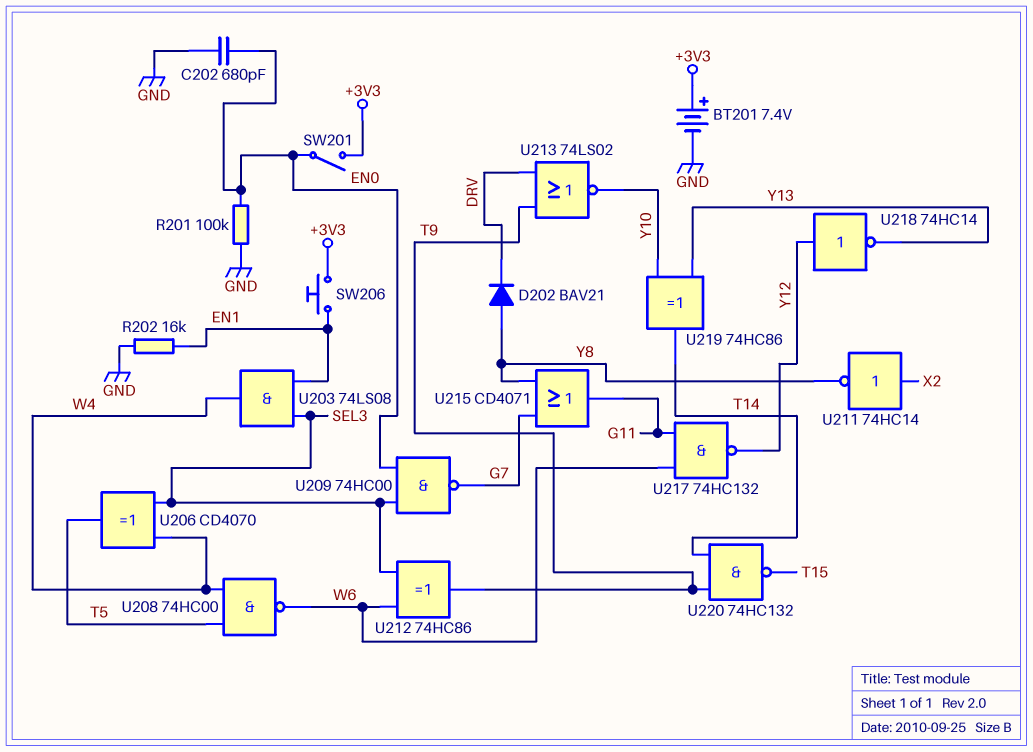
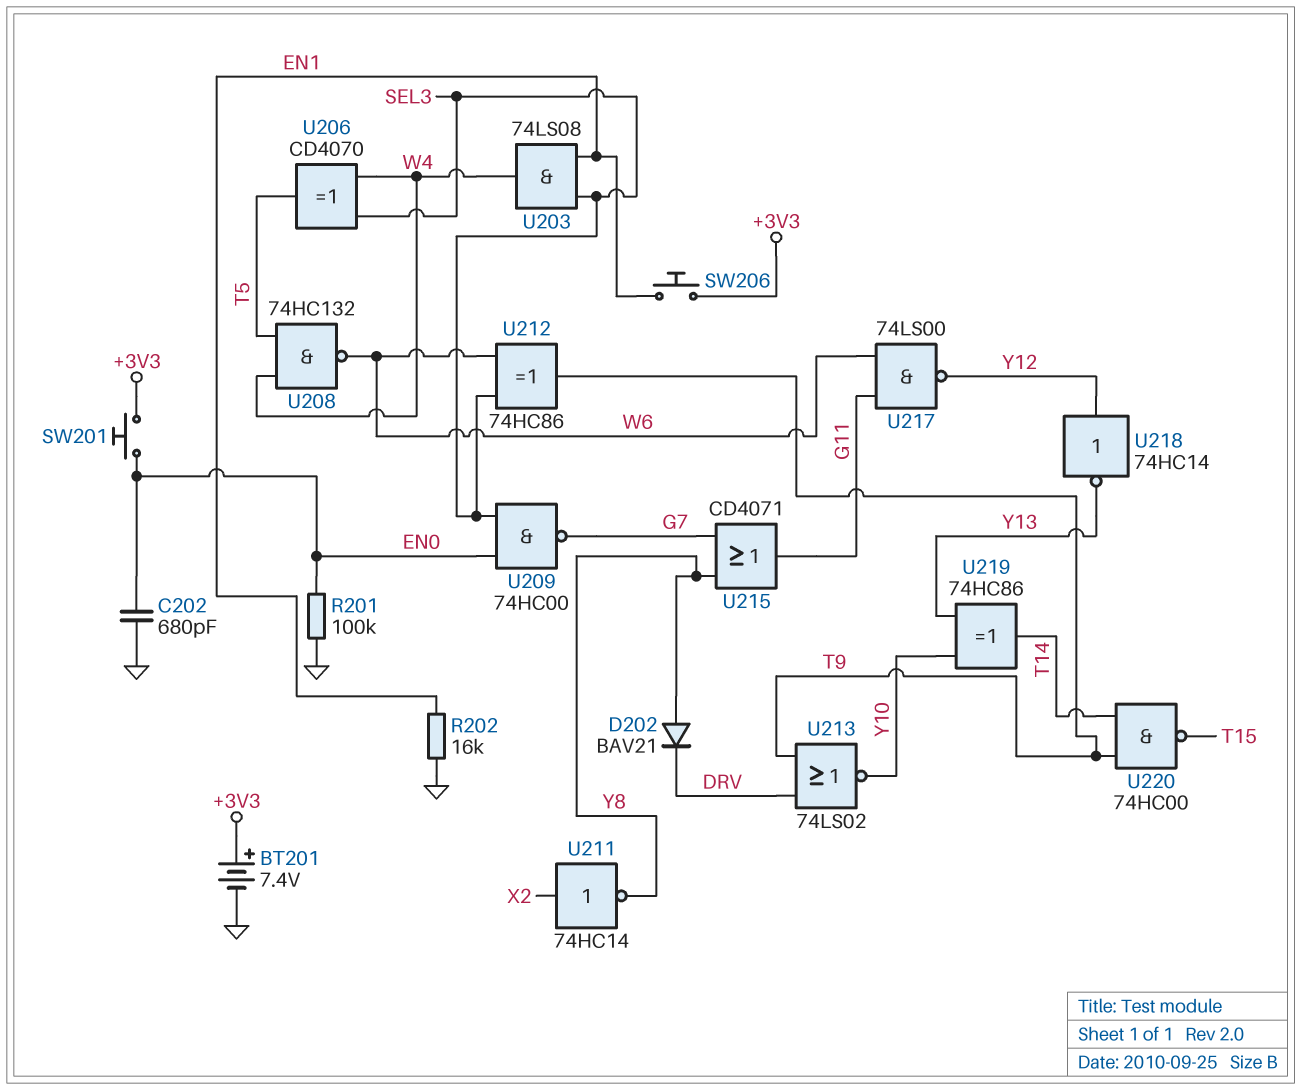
SW201: switch (+3V3, EN0) -> button (+3V3, EN0)
U208: NAND 74HC00 (in T5, in W4, out W6) -> NAND 74HC132 (in T5, in W4, out W6)
U217: NAND 74HC132 (in G11, in W6, out Y12) -> NAND 74LS00 (in G11, in W6, out Y12)
U220: NAND 74HC132 (in T9, in T14, out T15) -> NAND 74HC00 (in T9, in T14, out T15)

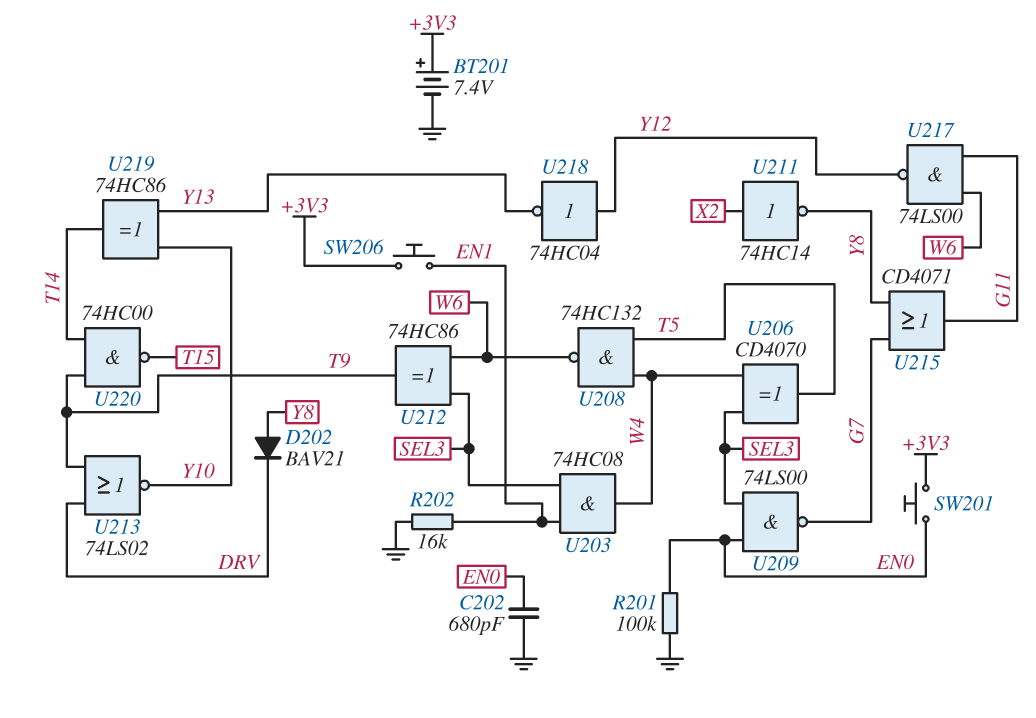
U203: AND 74LS08 (in EN1, in SEL3, out W4) -> AND 74HC08 (in EN1, in SEL3, out W4)
U209: NAND 74HC00 (in EN0, in SEL3, out G7) -> NAND 74LS00 (in EN0, in SEL3, out G7)
U218: NOT 74HC14 (in Y12, out Y13) -> NOT 74HC04 (in Y12, out Y13)

